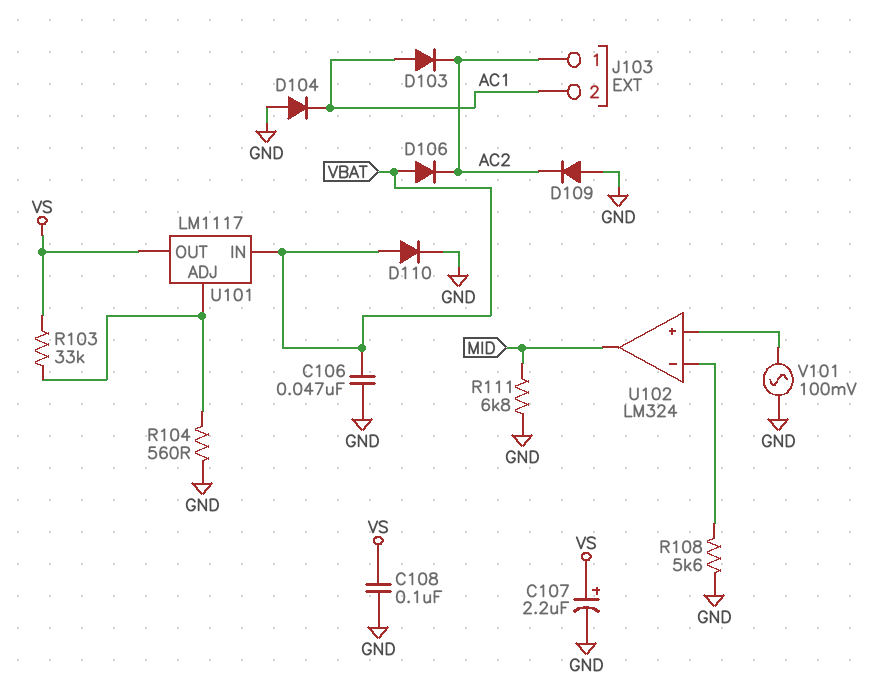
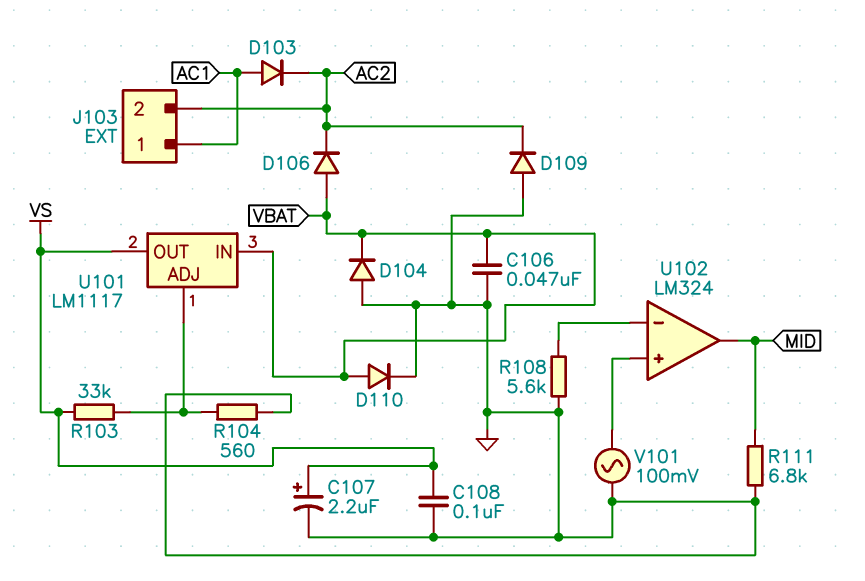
D104: diode (A GND, K AC1) -> diode (A GND, K VBAT)
J103 pin 1: AC2 -> AC1
J103 pin 2: AC1 -> AC2

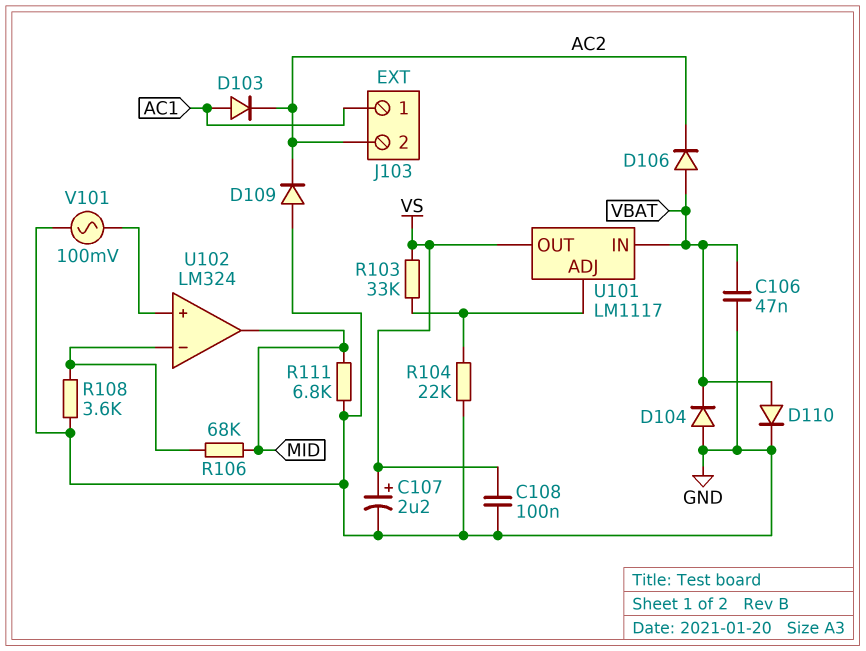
R104: 560 (GND, U101/ADJ) -> 22k (GND, U101/ADJ)
R106: none -> 68k (MID, U102/in-)
R108: 5.6k (GND, U102/in-) -> 3.6k (GND, U102/in-)

